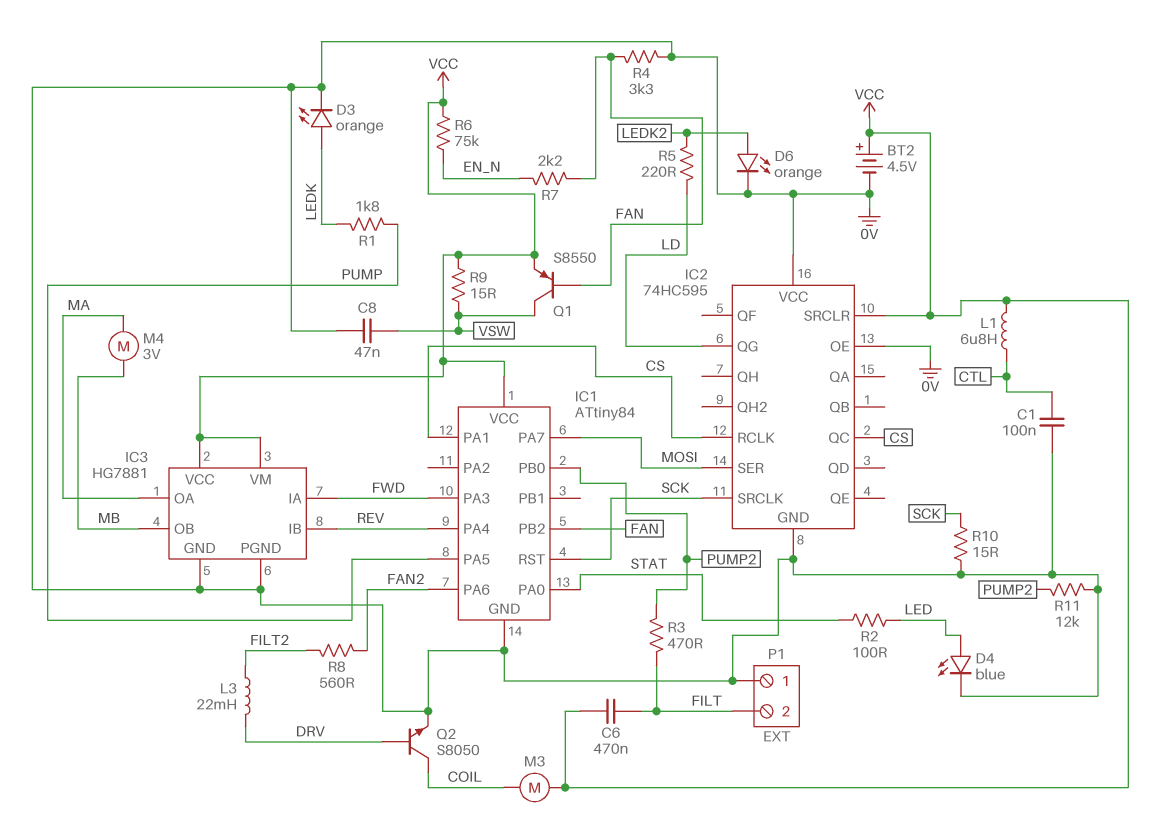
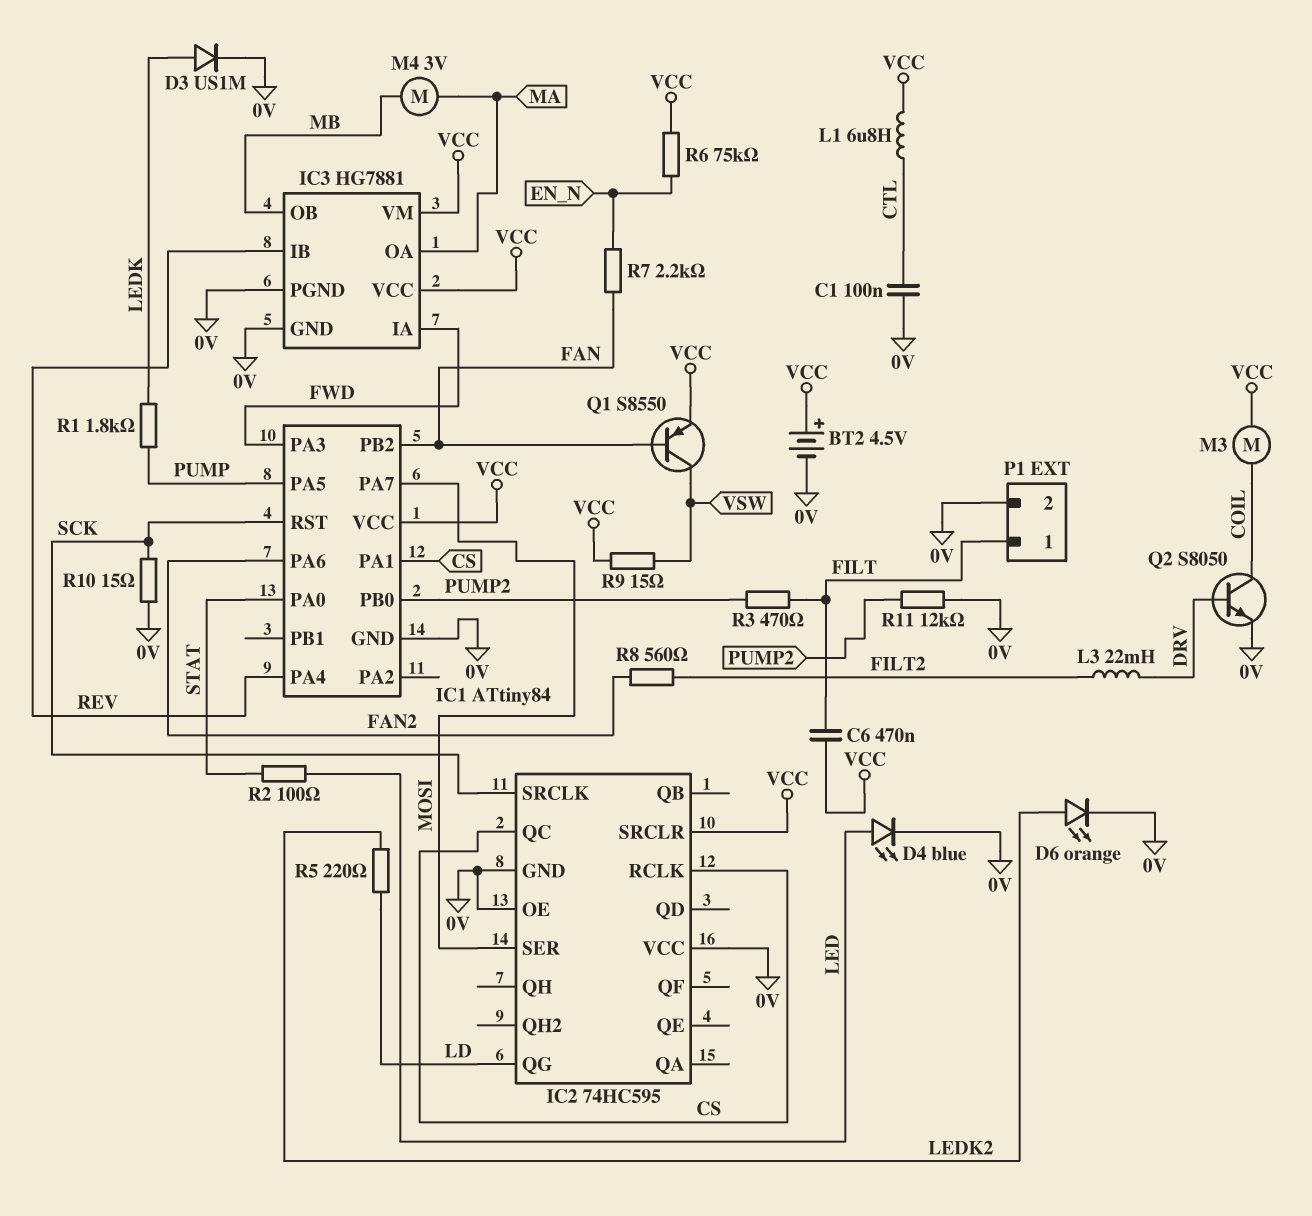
C8: 47nF (0V, VSW) -> none
D3: LED orange (A LEDK, K 0V) -> diode US1M (A LEDK, K 0V)
P1 pin 1: 0V -> FILT
P1 pin 2: FILT -> 0V
R4: 3.3k (0V, FAN) -> none

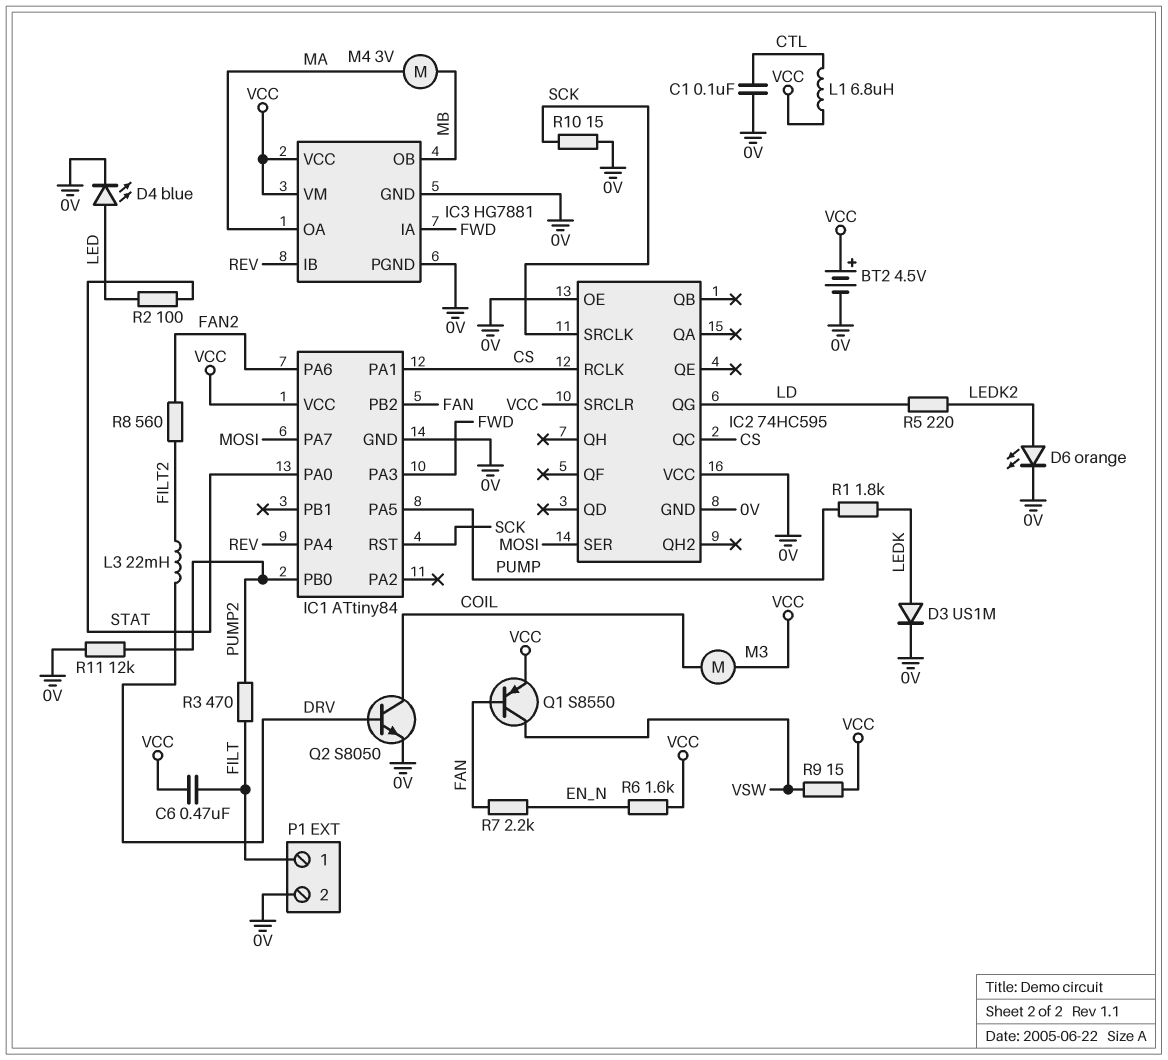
R6: 75k (EN_N, VCC) -> 1.6k (EN_N, VCC)

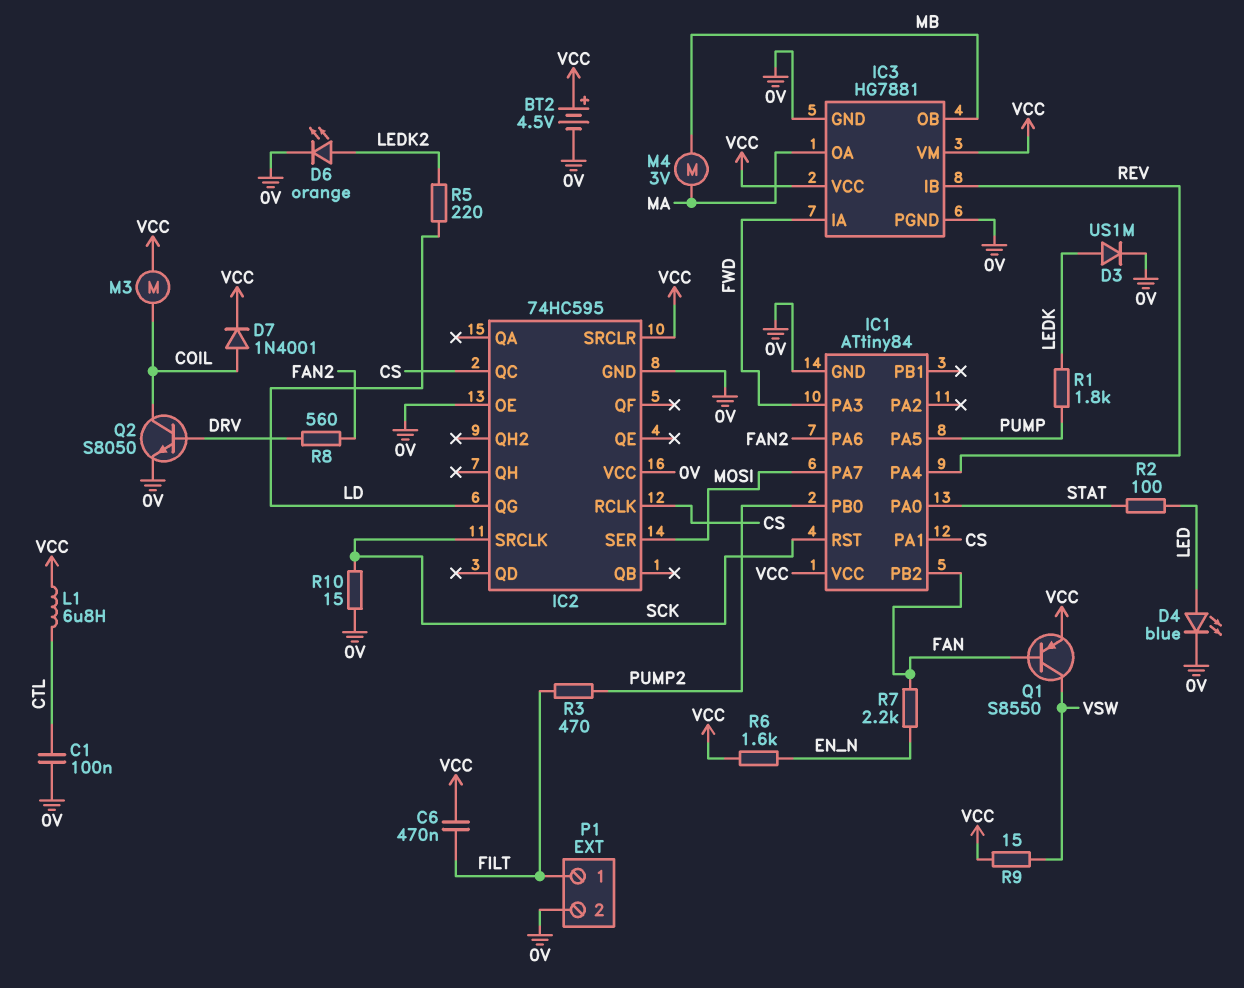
D7: none -> diode 1N4001 (A COIL, K VCC)
L3: 22mH (DRV, FILT2) -> none
R8: 560 (FAN2, FILT2) -> 560 (DRV, FAN2)
R11: 12k (0V, PUMP2) -> none

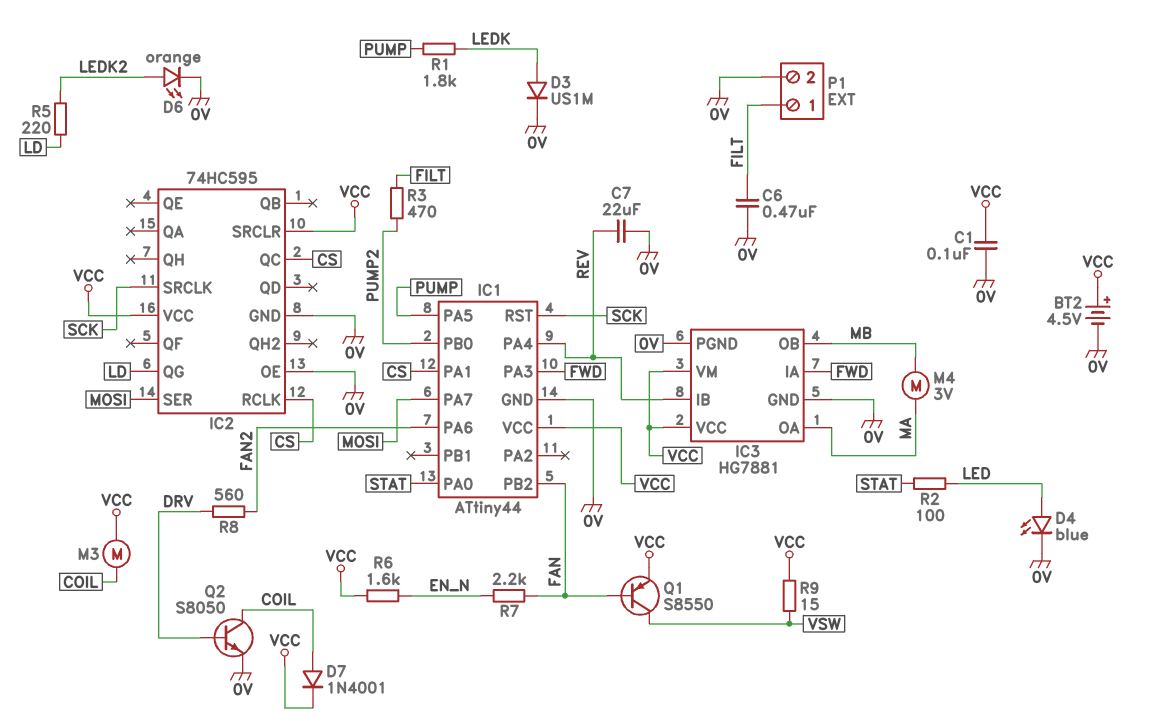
C1: 100nF (0V, CTL) -> 100nF (0V, VCC)
C6: 470nF (FILT, VCC) -> 470nF (0V, FILT)
C7: none -> 22uF (0V, REV)
IC1: ATtiny84 -> ATtiny44
IC2 pin VCC: 0V -> VCC
L1: 6.8uH (CTL, VCC) -> none
R10: 15 (0V, SCK) -> none

